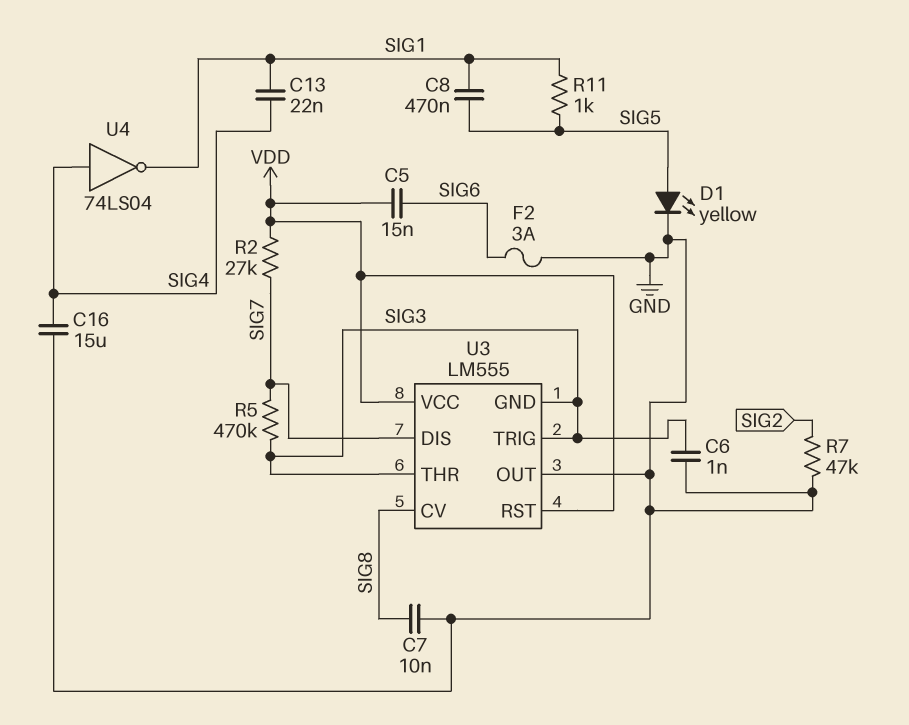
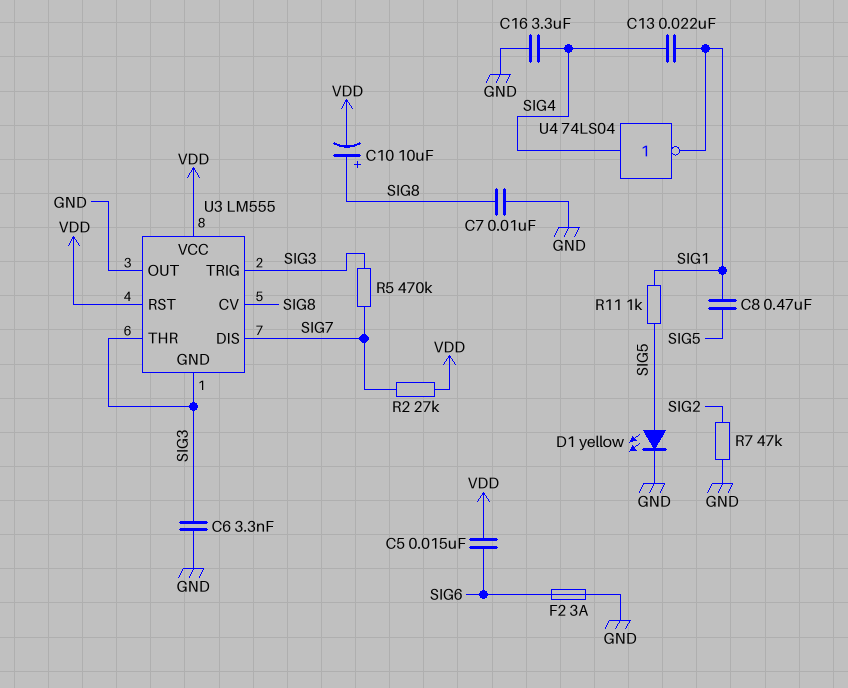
C6: 1nF (GND, SIG3) -> 3.3nF (GND, SIG3)
C10: none -> 10uF (plus SIG8, minus VDD)
C16: 15uF (GND, SIG4) -> 3.3uF (GND, SIG4)

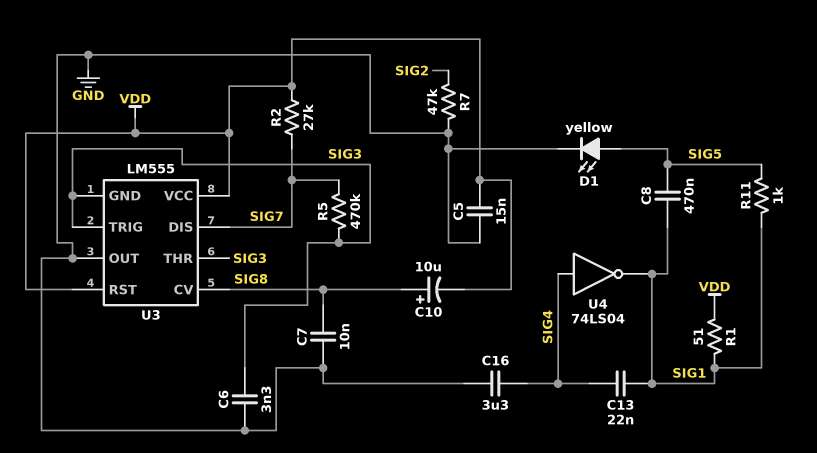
C5: 15nF (SIG6, VDD) -> 15nF (GND, VDD)
F2: 3A (GND, SIG6) -> none
R1: none -> 51 (SIG1, VDD)

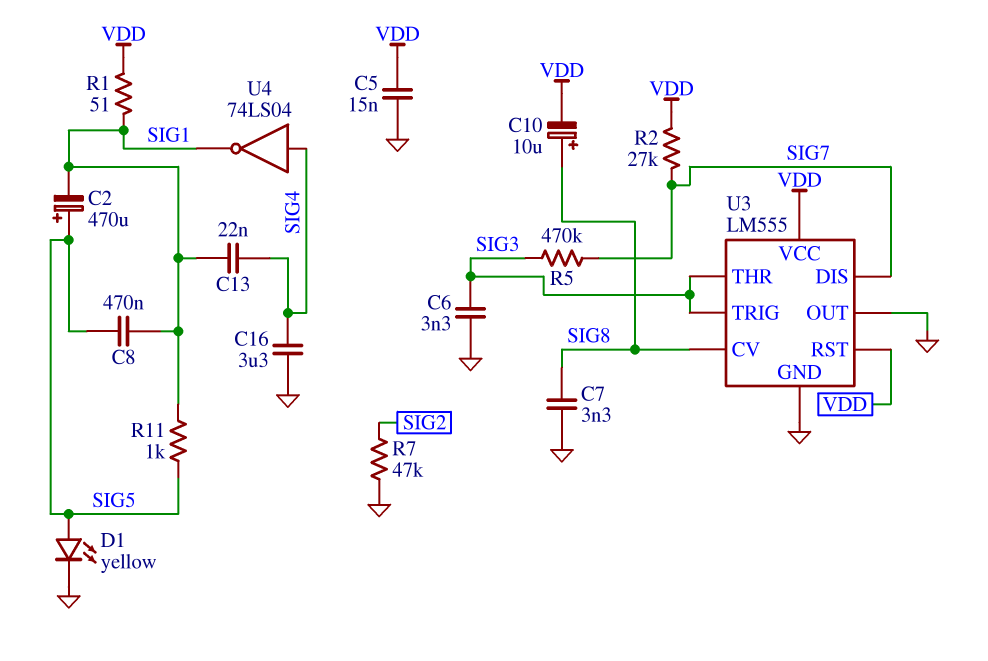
C2: none -> 470uF (plus SIG5, minus SIG1)
C7: 10nF (GND, SIG8) -> 3.3nF (GND, SIG8)
U3 pin GND: SIG3 -> GND

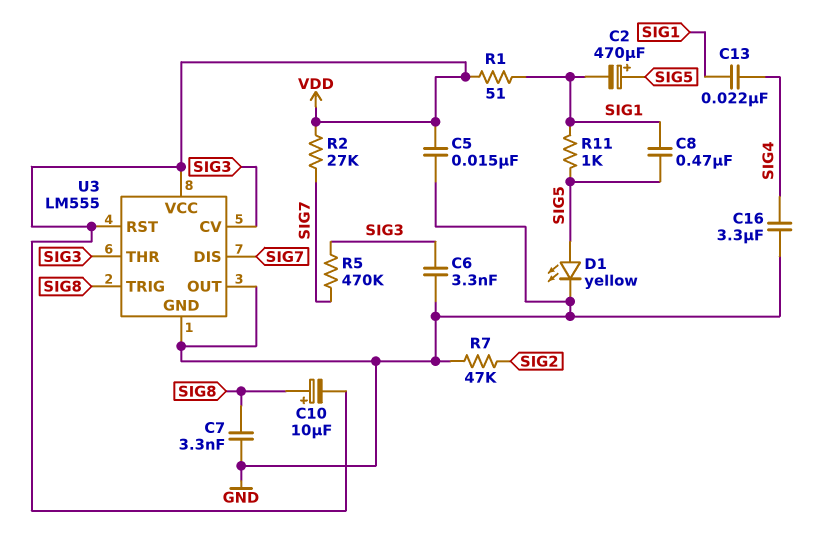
U3 pin CV: SIG8 -> SIG3
U3 pin TRIG: SIG3 -> SIG8
U4: NOT 74LS04 (in SIG4, out SIG1) -> none

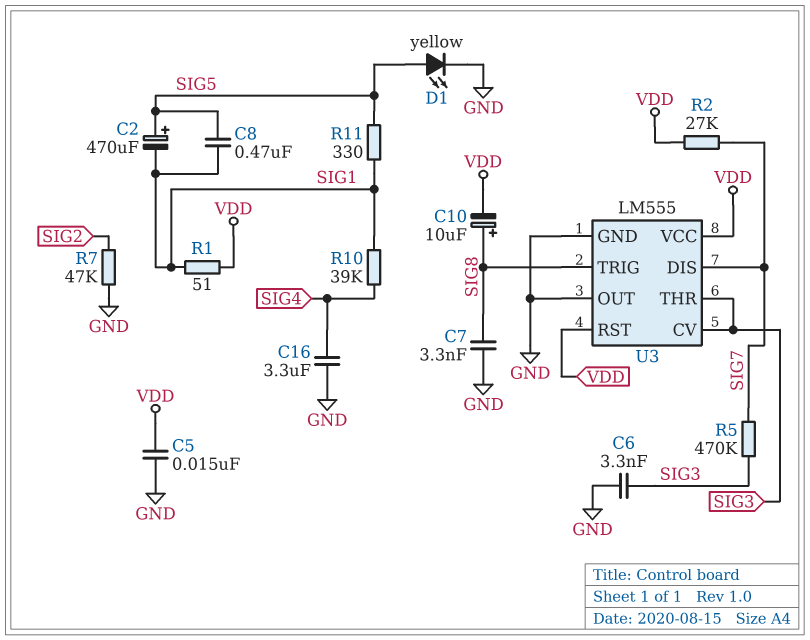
C13: 22nF (SIG1, SIG4) -> none
R10: none -> 39k (SIG1, SIG4)
R11: 1k (SIG1, SIG5) -> 330 (SIG1, SIG5)

